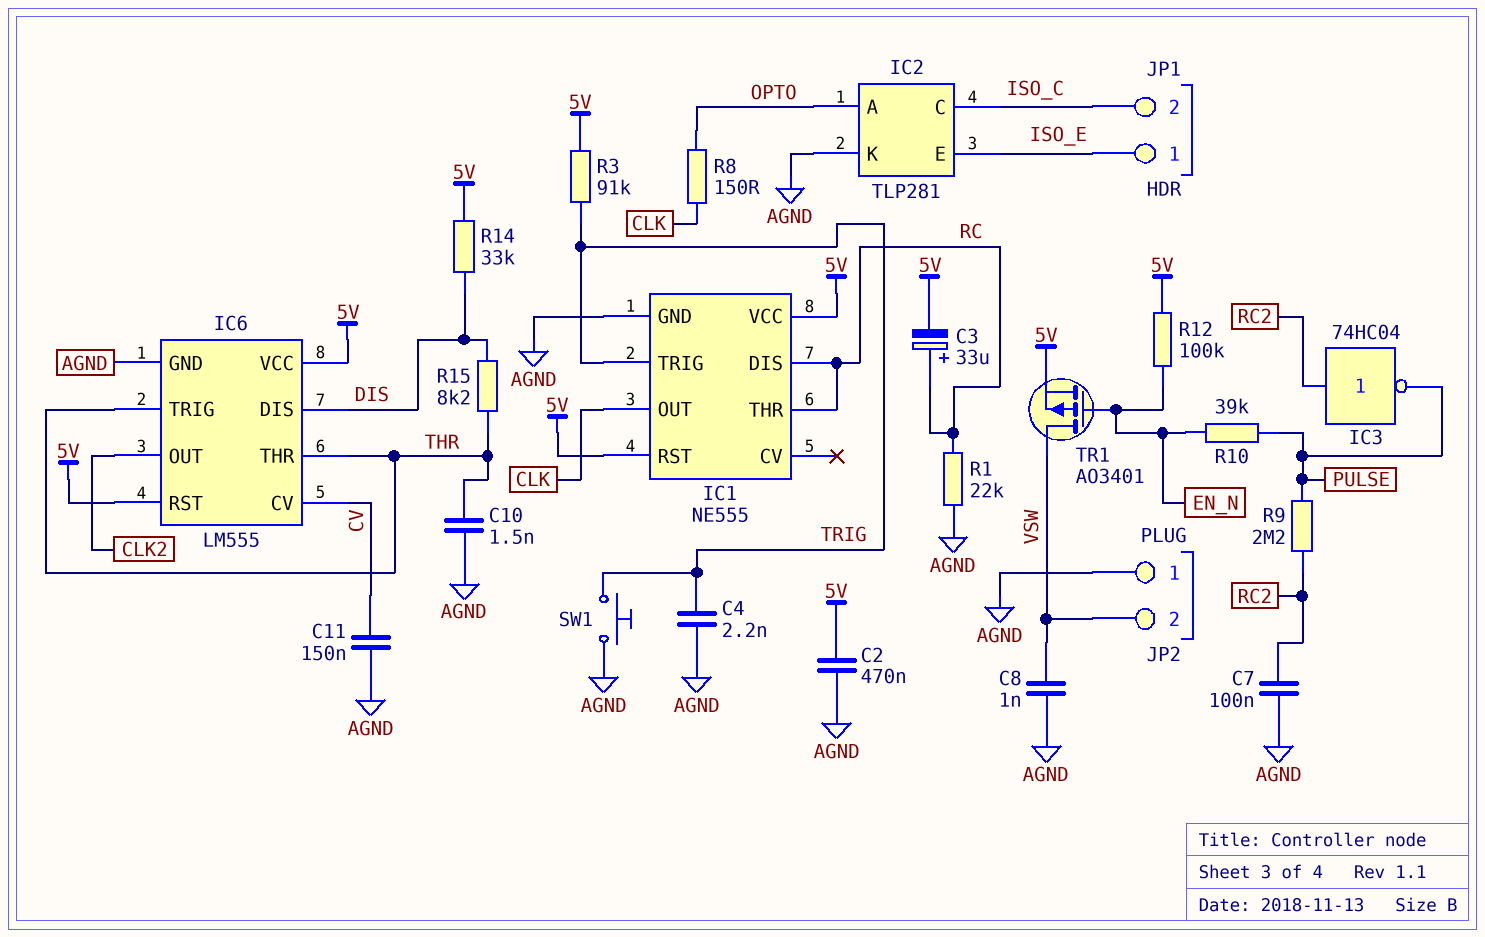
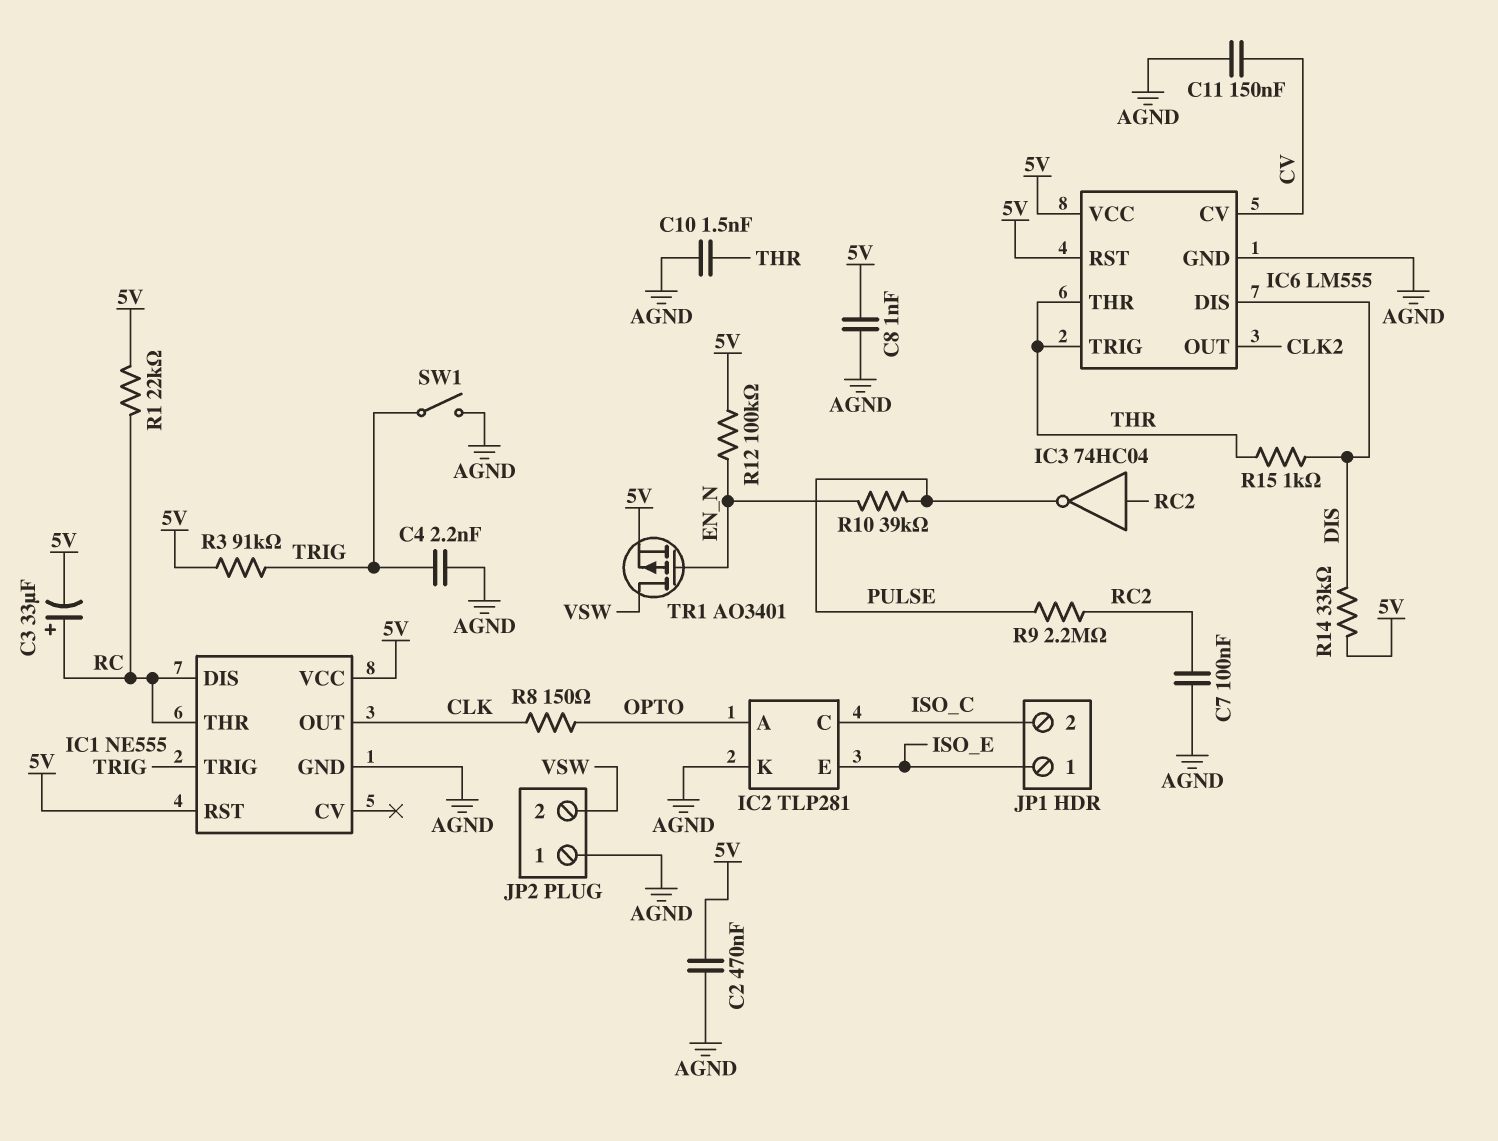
C8: 1nF (AGND, VSW) -> 1nF (5V, AGND)
R1: 22k (AGND, RC) -> 22k (5V, RC)
R15: 8.2k (DIS, THR) -> 1k (DIS, THR)
SW1: button (AGND, TRIG) -> switch (AGND, TRIG)

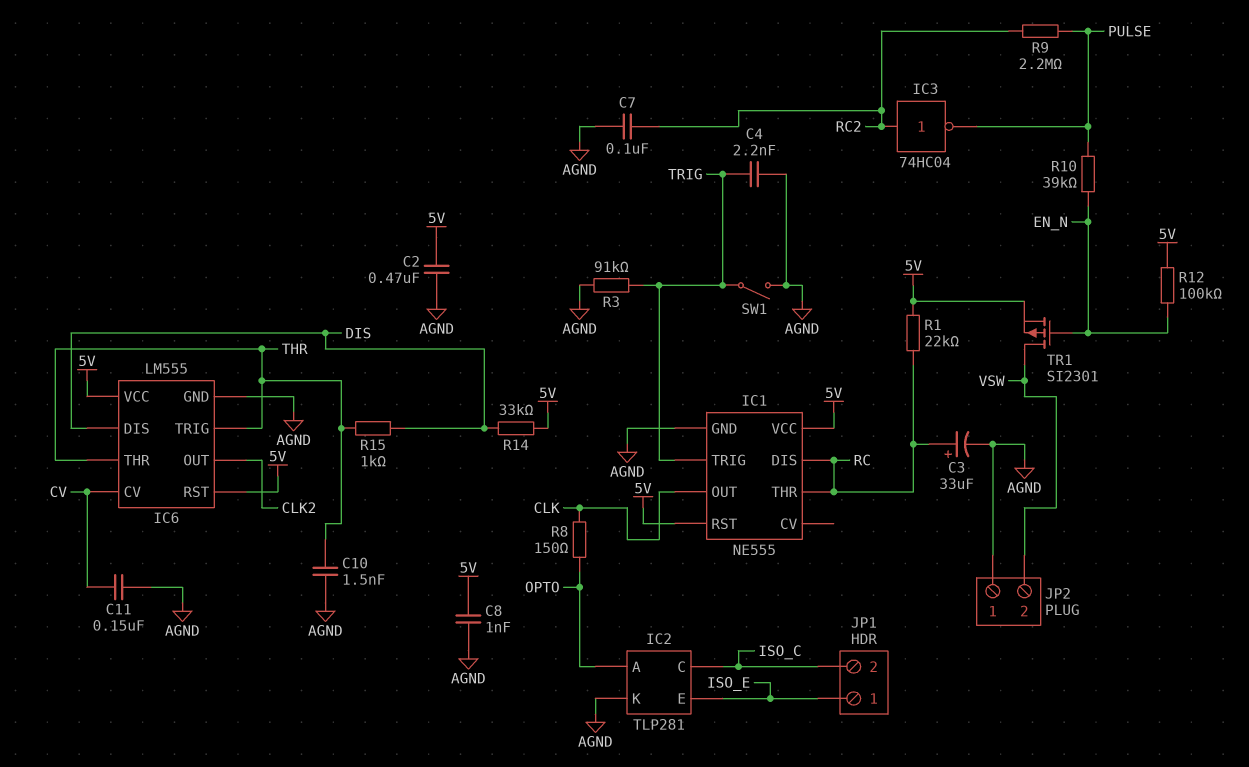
C3: 33uF (plus RC, minus 5V) -> 33uF (plus RC, minus AGND)
R3: 91k (5V, TRIG) -> 91k (AGND, TRIG)
TR1: PMOS AO3401 (G EN_N, D VSW, S 5V) -> PMOS SI2301 (G EN_N, D VSW, S 5V)

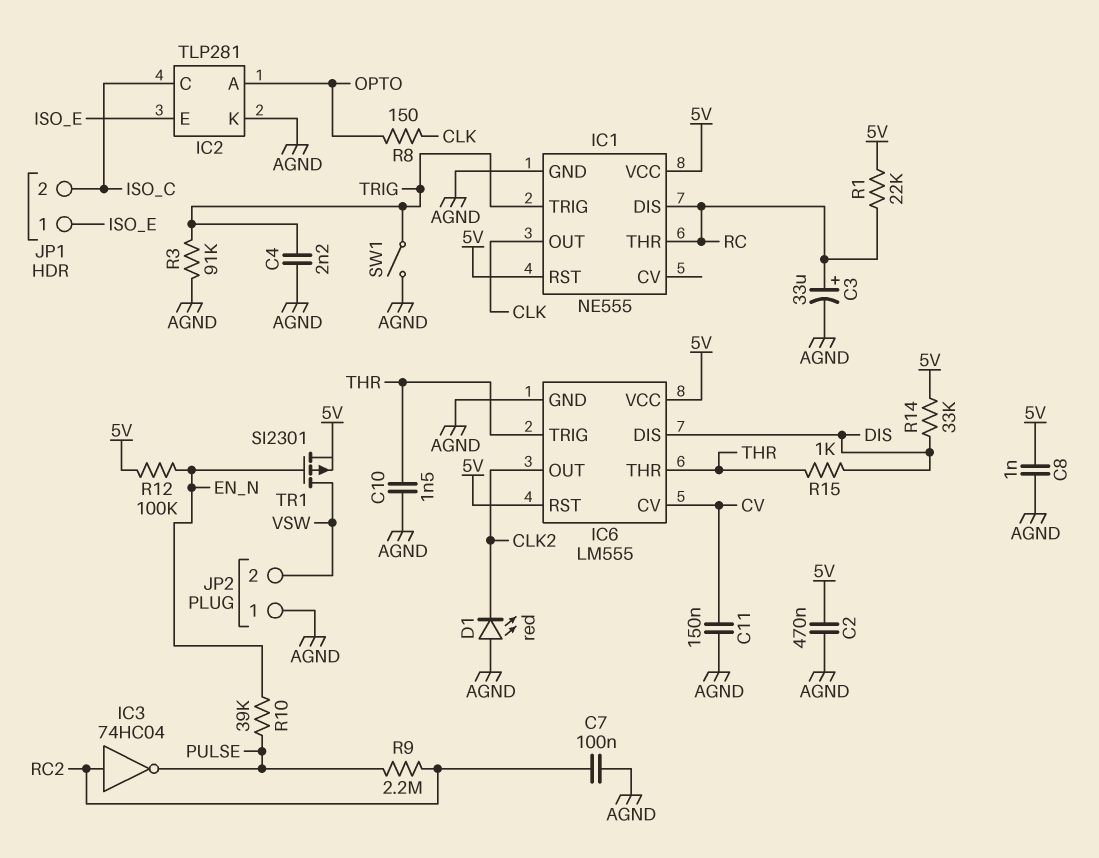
D1: none -> LED red (A AGND, K CLK2)

